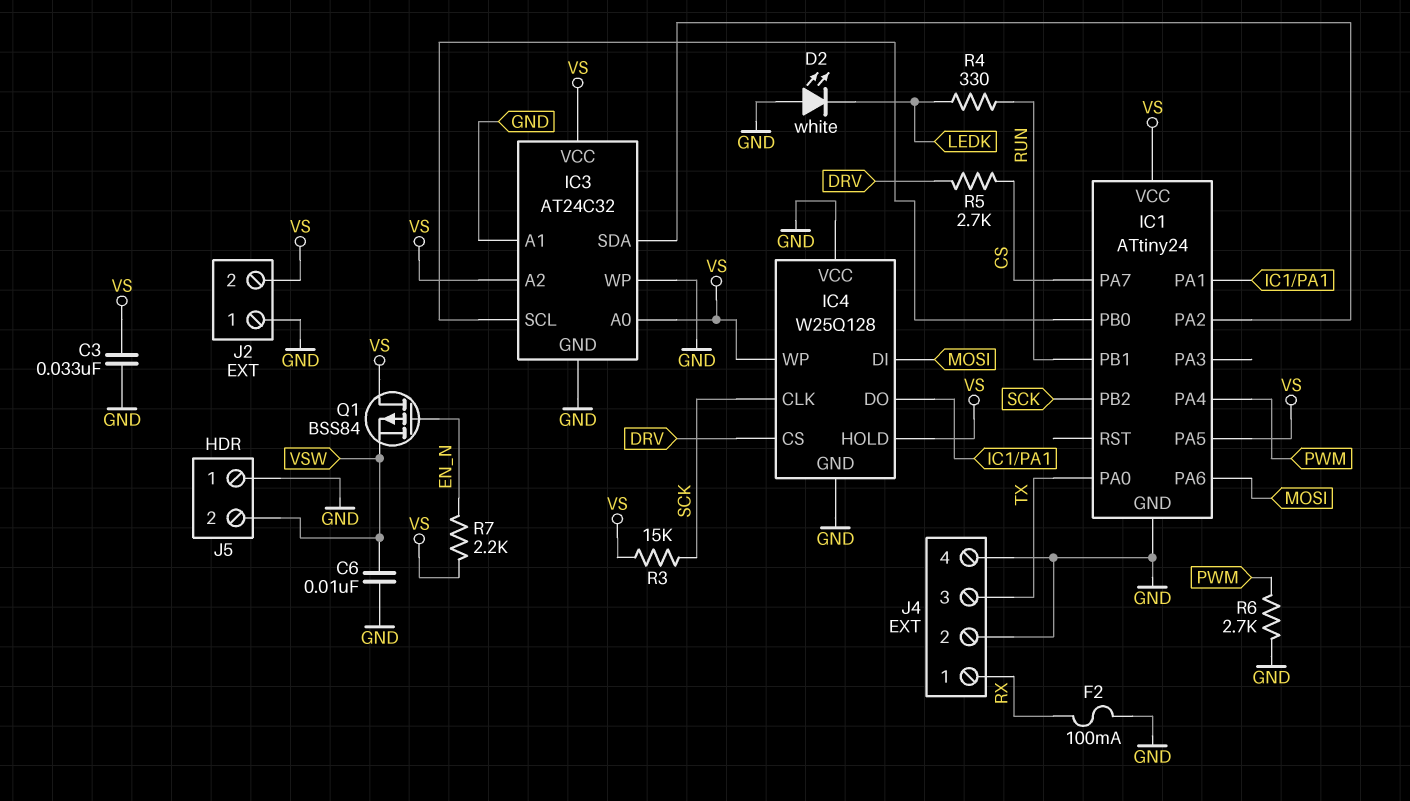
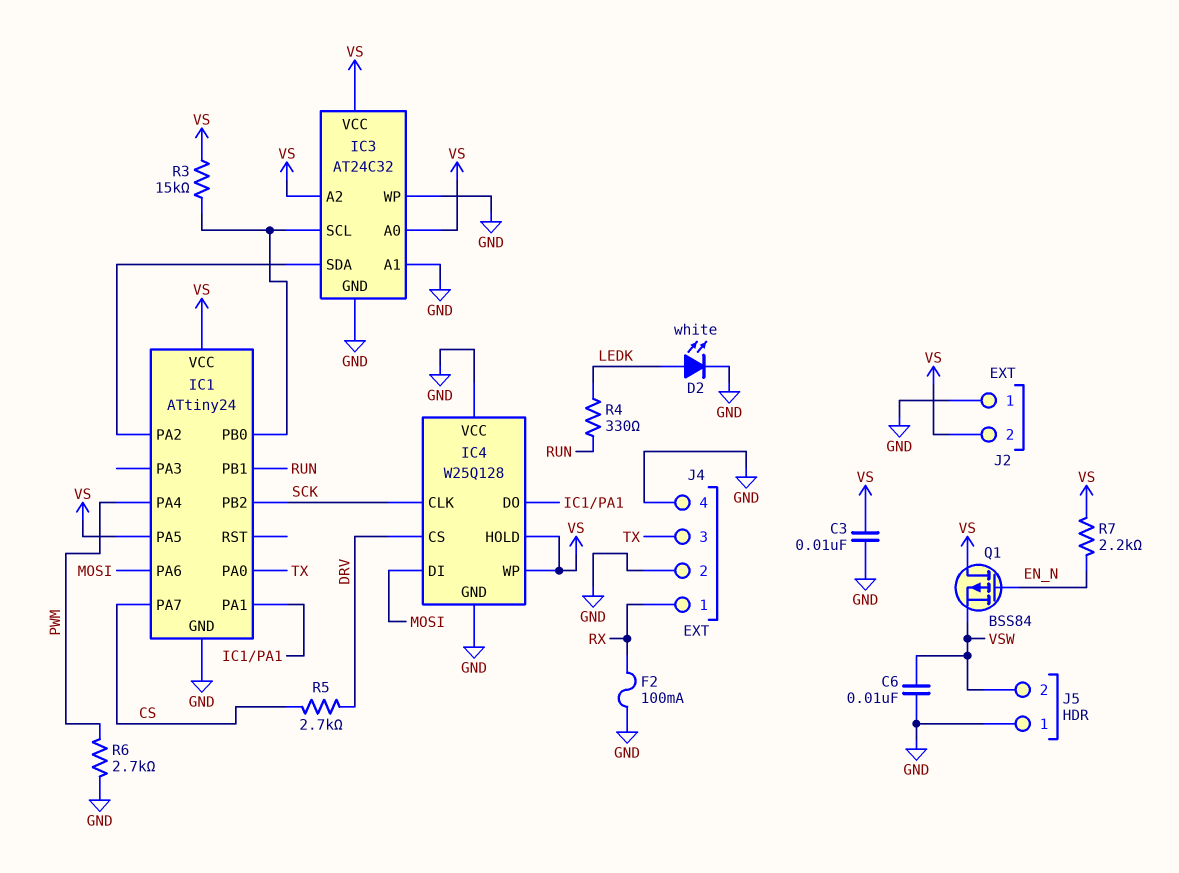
C3: 33nF (GND, VS) -> 10nF (GND, VS)
D2: LED white (A GND, K LEDK) -> LED white (A LEDK, K GND)
R3: 15k (SCK, VS) -> 15k (IC1/PB0, VS)

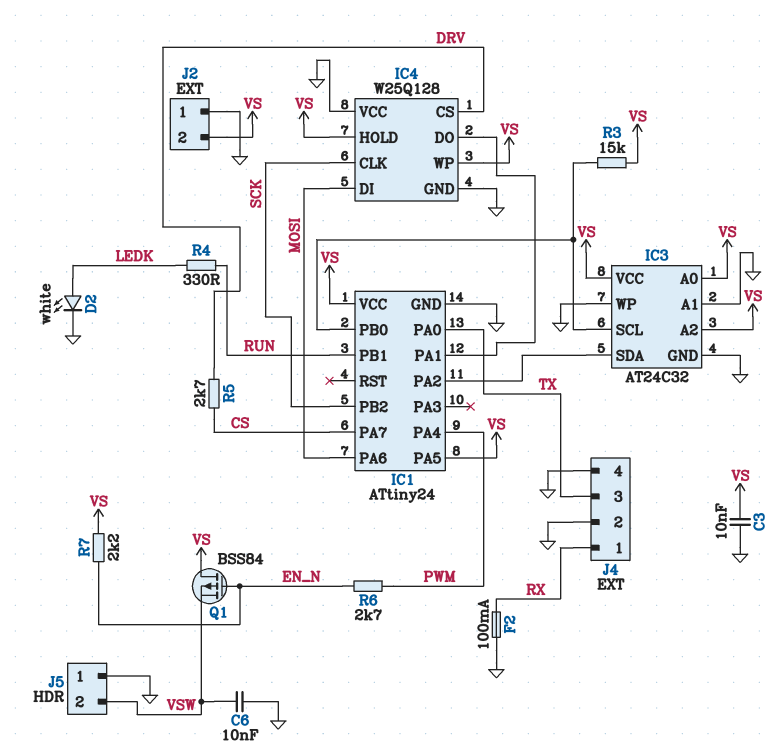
R6: 2.7k (GND, PWM) -> 2.7k (EN_N, PWM)

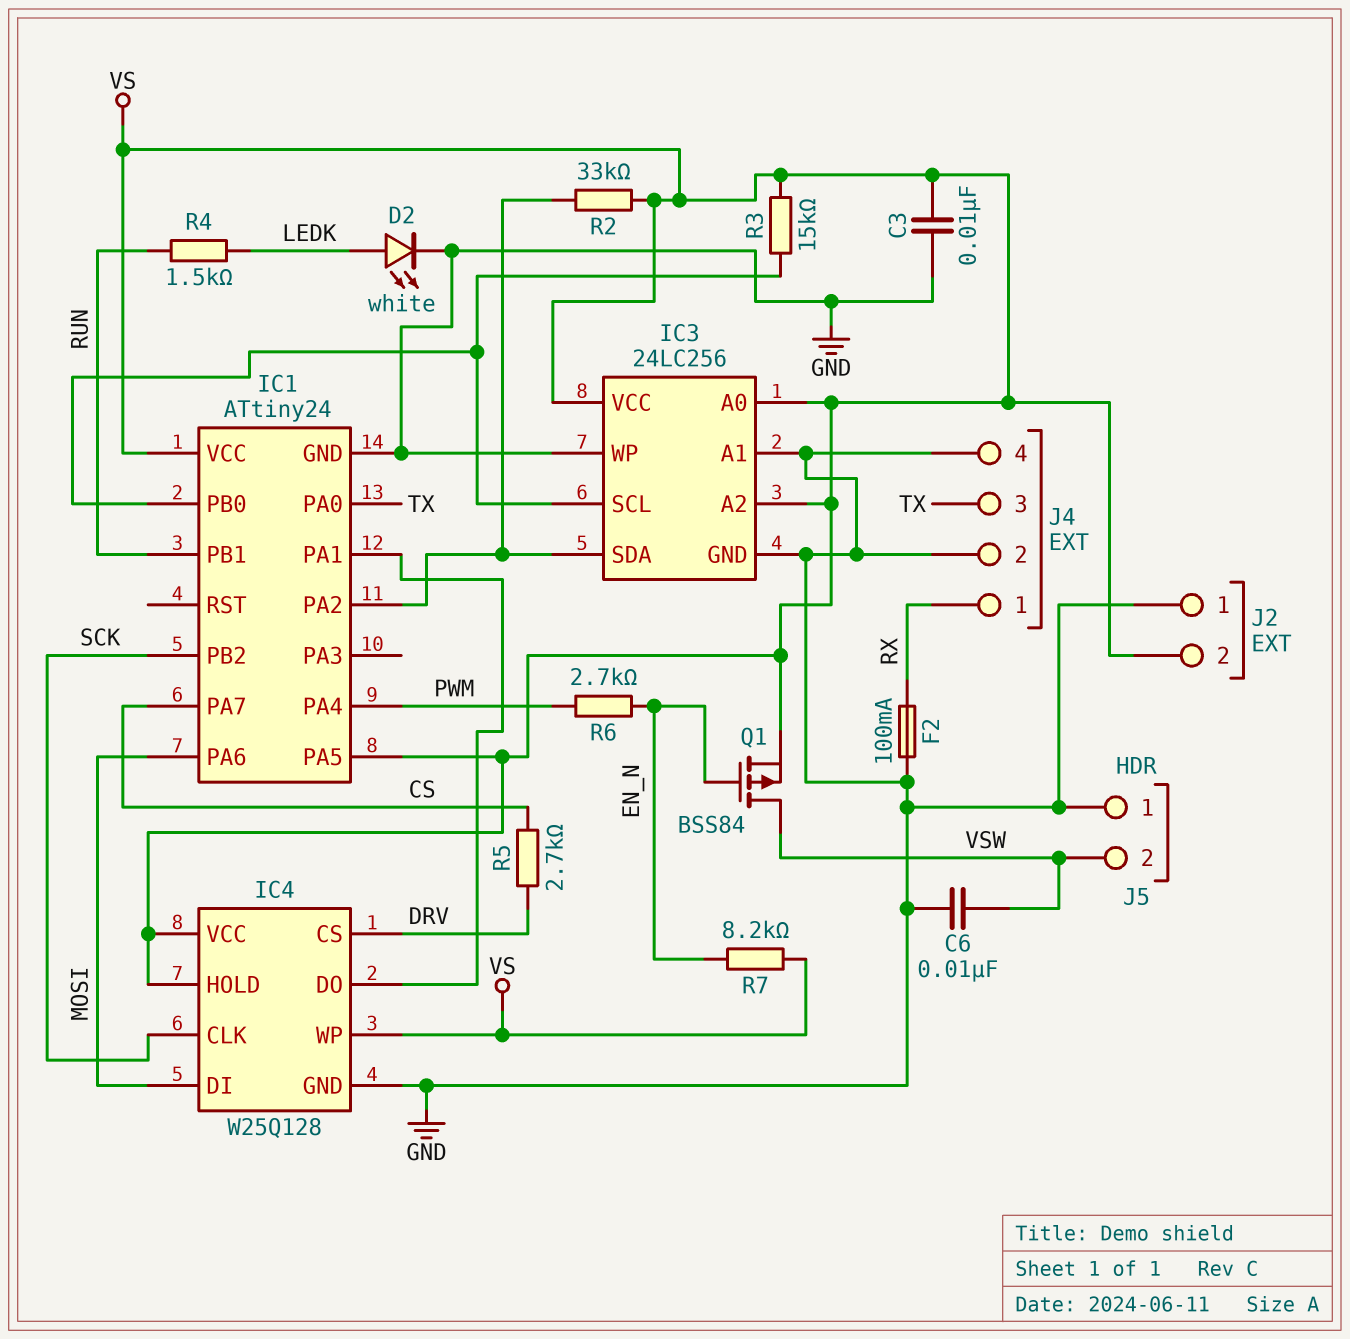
IC3: AT24C32 -> 24LC256
IC4 pin VCC: GND -> VS
Q1: PMOS BSS84 (G EN_N, D VS, S VSW) -> PMOS BSS84 (G EN_N, D VSW, S VS)
R2: none -> 33k (IC1/PA2, VS)
R4: 330 (LEDK, RUN) -> 1.5k (LEDK, RUN)
R7: 2.2k (EN_N, VS) -> 8.2k (EN_N, VS)

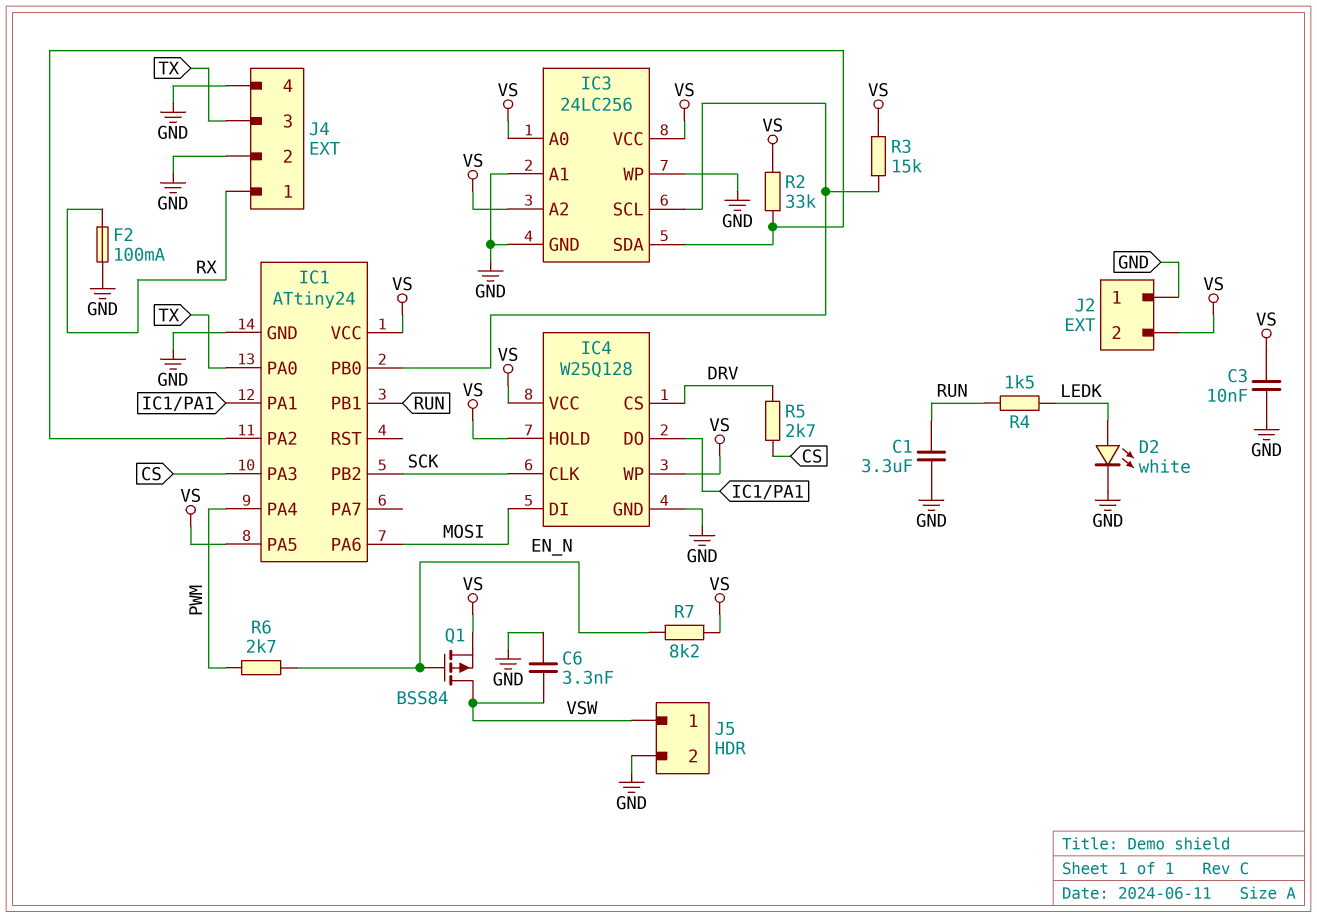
C1: none -> 3.3uF (GND, RUN)
C6: 10nF (GND, VSW) -> 3.3nF (GND, VSW)
IC1 pin PA3: none -> CS
IC1 pin PA7: CS -> none
J5 pin 1: GND -> VSW
J5 pin 2: VSW -> GND

